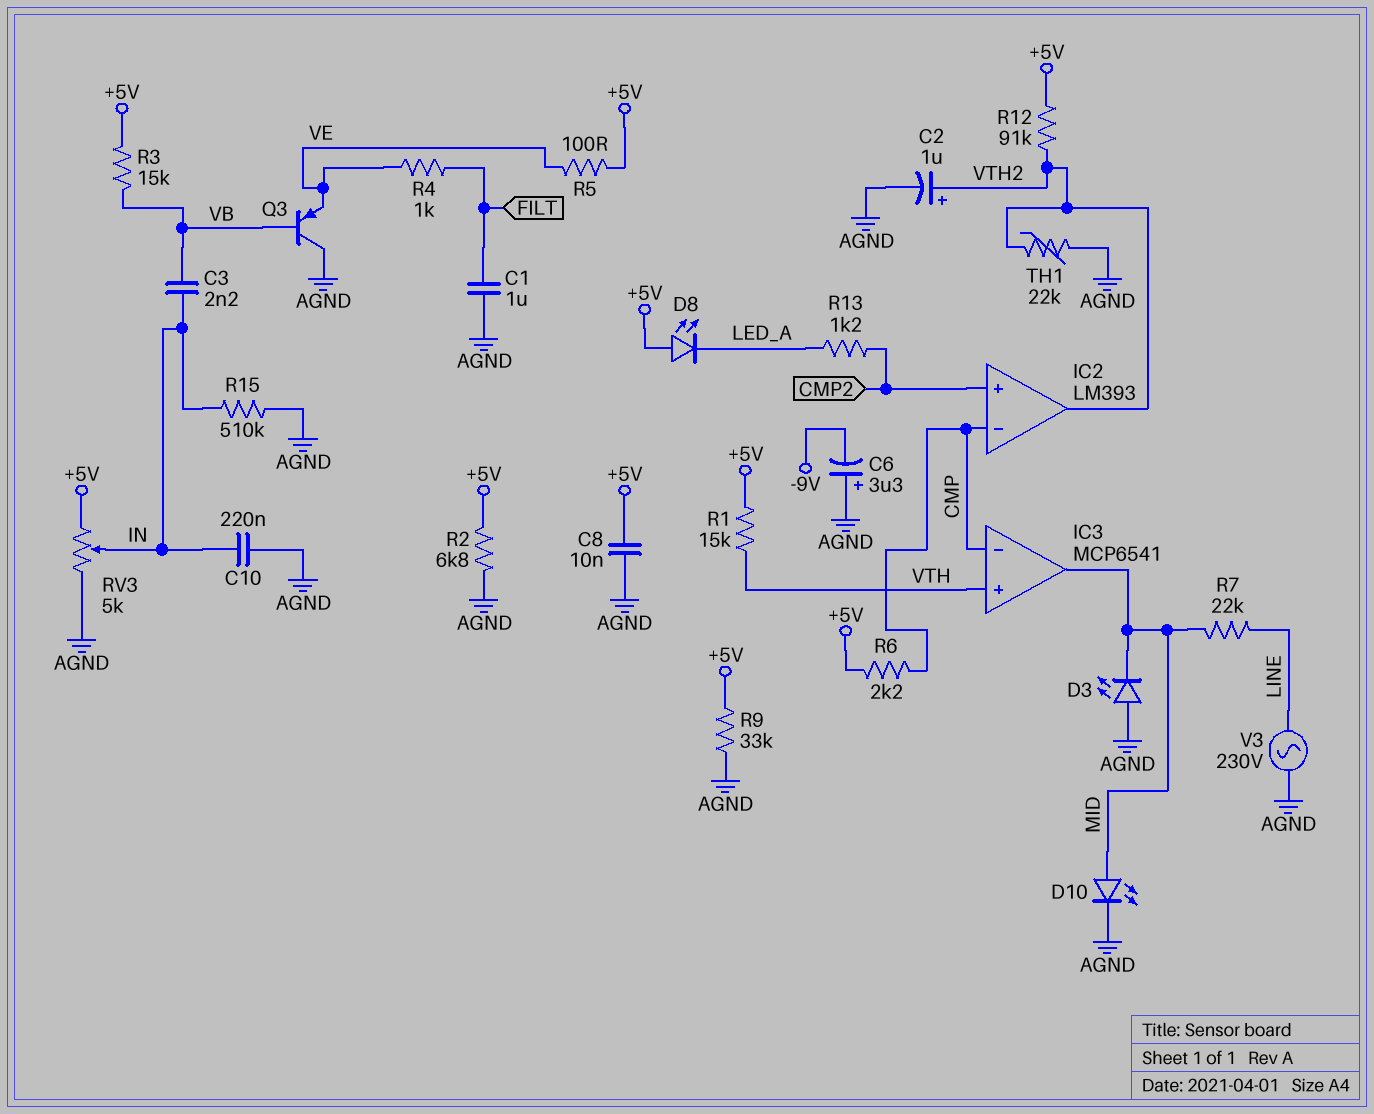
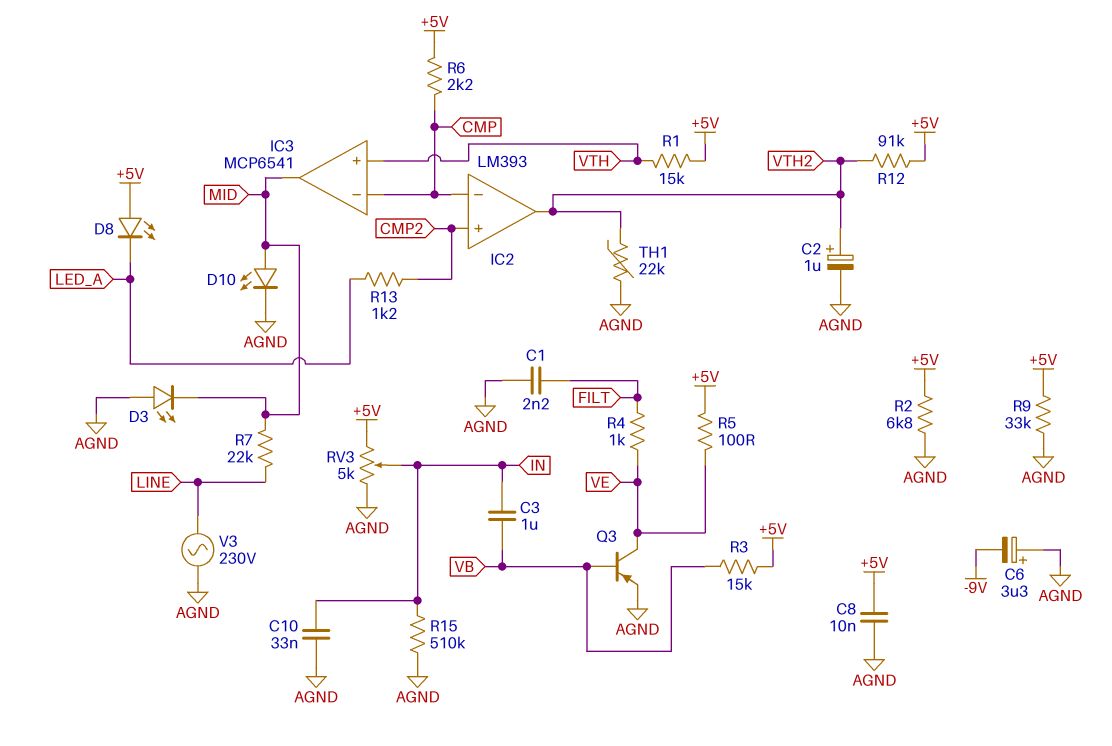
C1: 1uF (AGND, FILT) -> 2.2nF (AGND, FILT)
C3: 2.2nF (IN, VB) -> 1uF (IN, VB)
C10: 220nF (AGND, IN) -> 33nF (AGND, IN)
Q3: PNP (B VB, C AGND, E VE) -> PNP (B VB, C VE, E AGND)

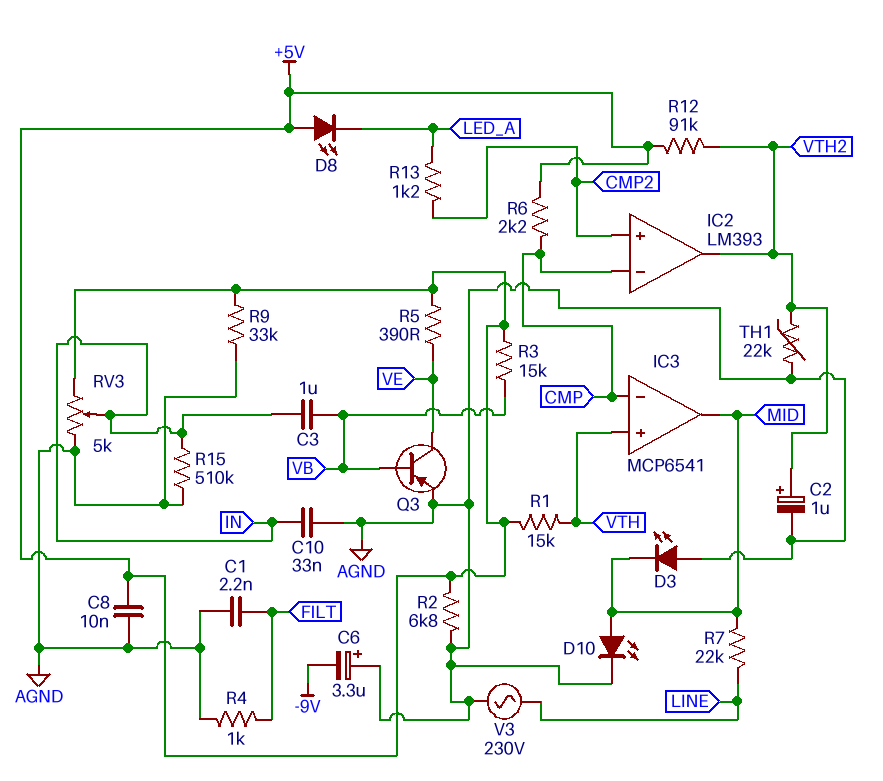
R4: 1k (FILT, VE) -> 1k (AGND, FILT)
R5: 100 (+5V, VE) -> 390 (+5V, VE)

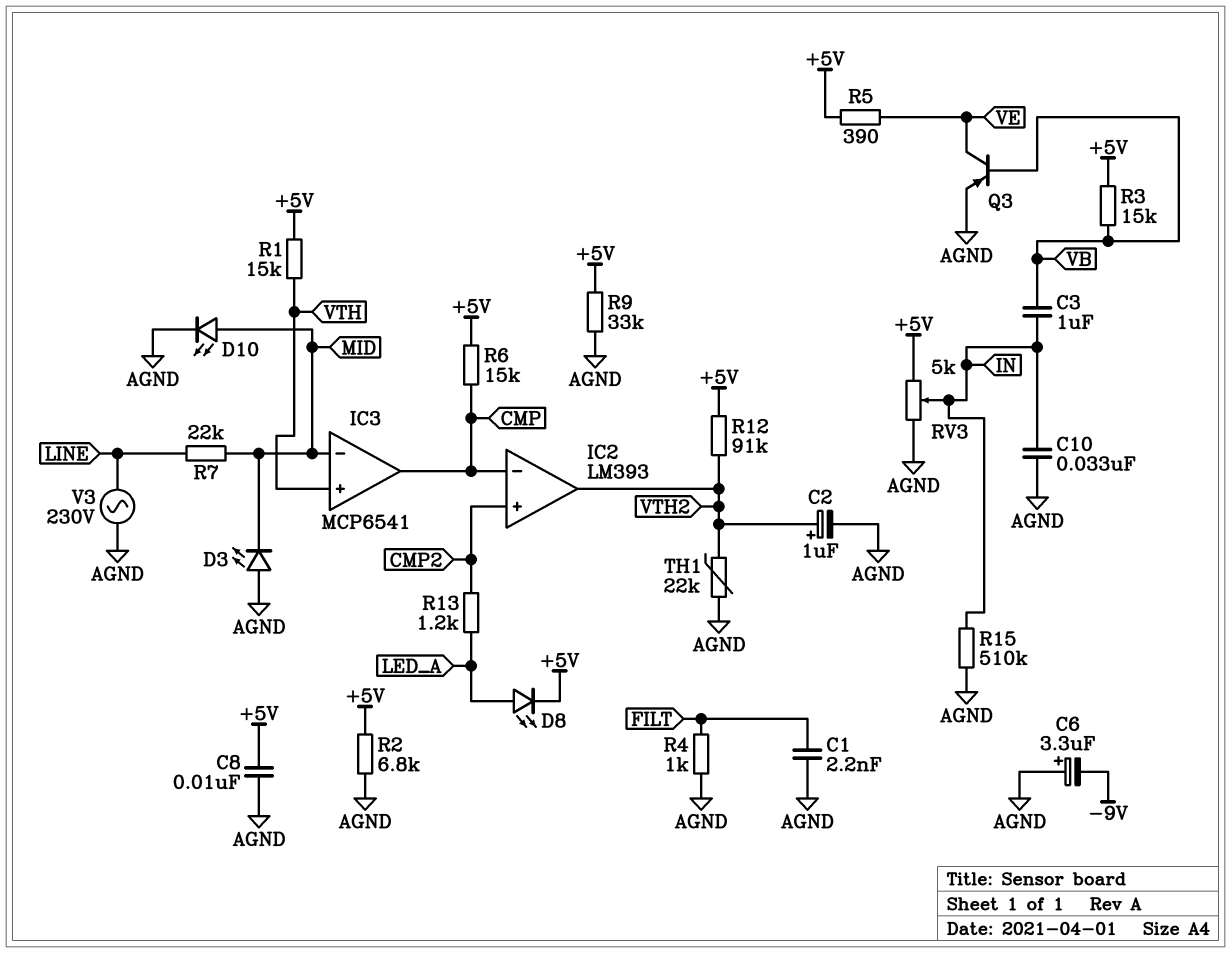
D8: LED (A +5V, K LED_A) -> LED (A LED_A, K +5V)
IC3 pin in-: CMP -> MID
IC3 pin out: MID -> CMP
R6: 2.2k (+5V, CMP) -> 15k (+5V, CMP)

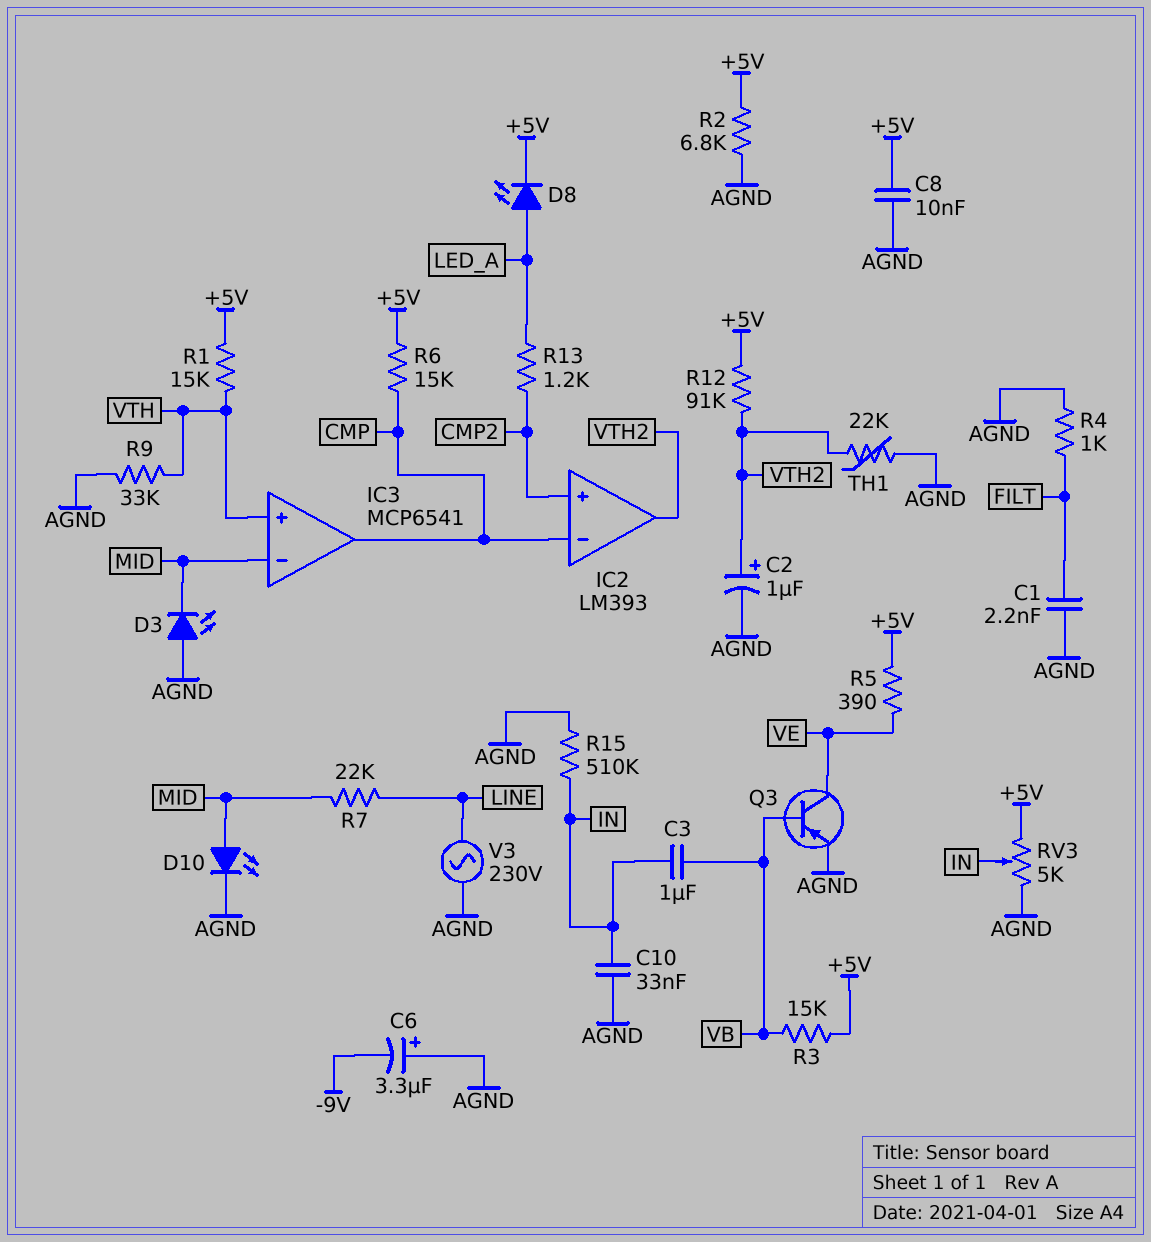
R9: 33k (+5V, AGND) -> 33k (AGND, VTH)

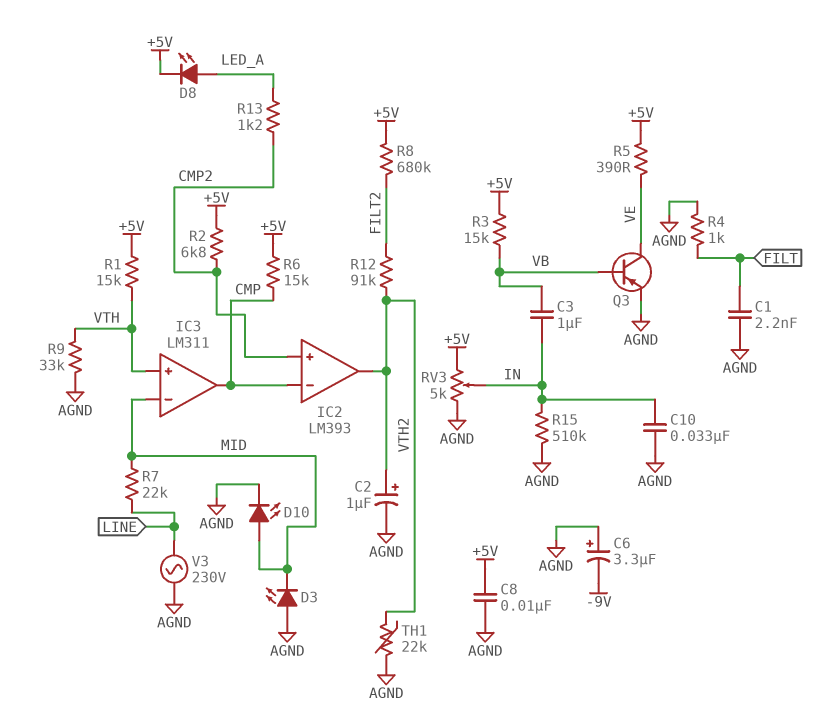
IC3: MCP6541 -> LM311
R2: 6.8k (+5V, AGND) -> 6.8k (+5V, CMP2)
R8: none -> 680k (+5V, FILT2)
R12: 91k (+5V, VTH2) -> 91k (FILT2, VTH2)

